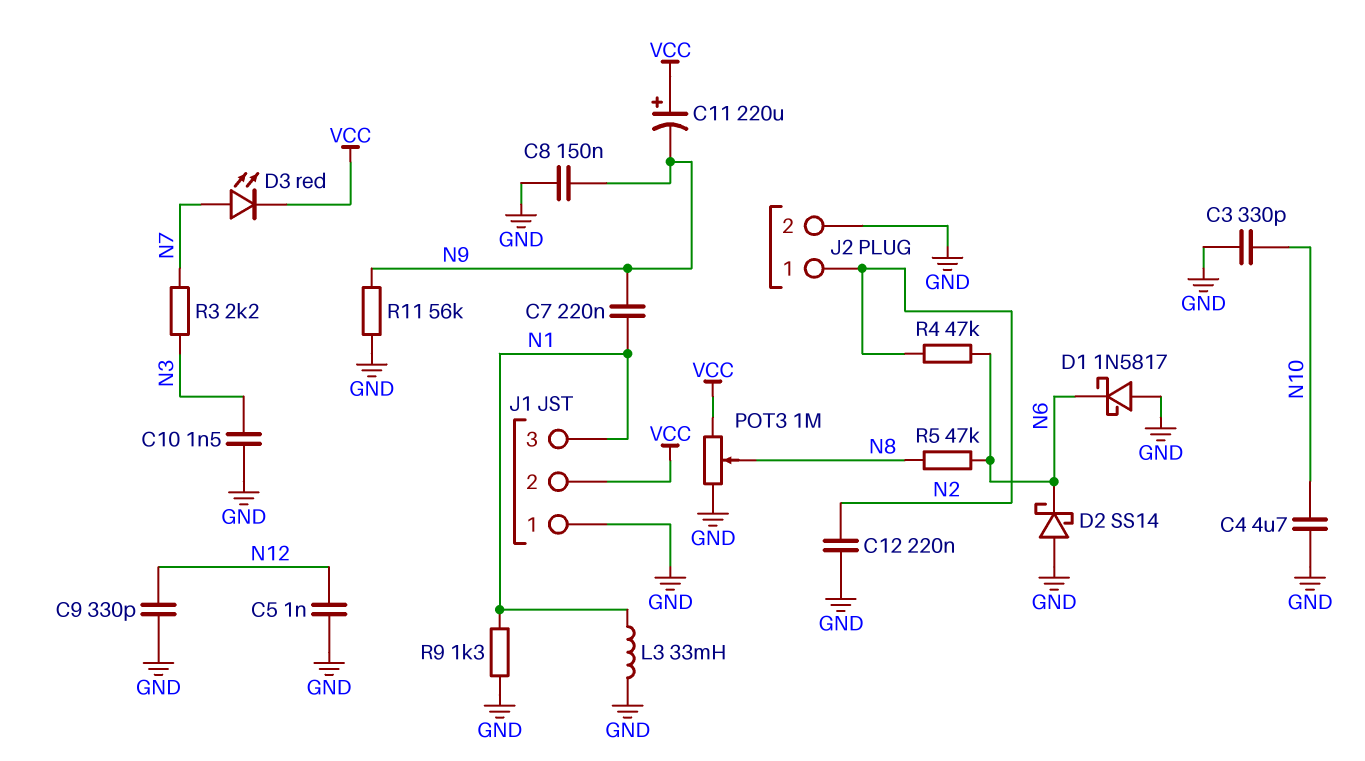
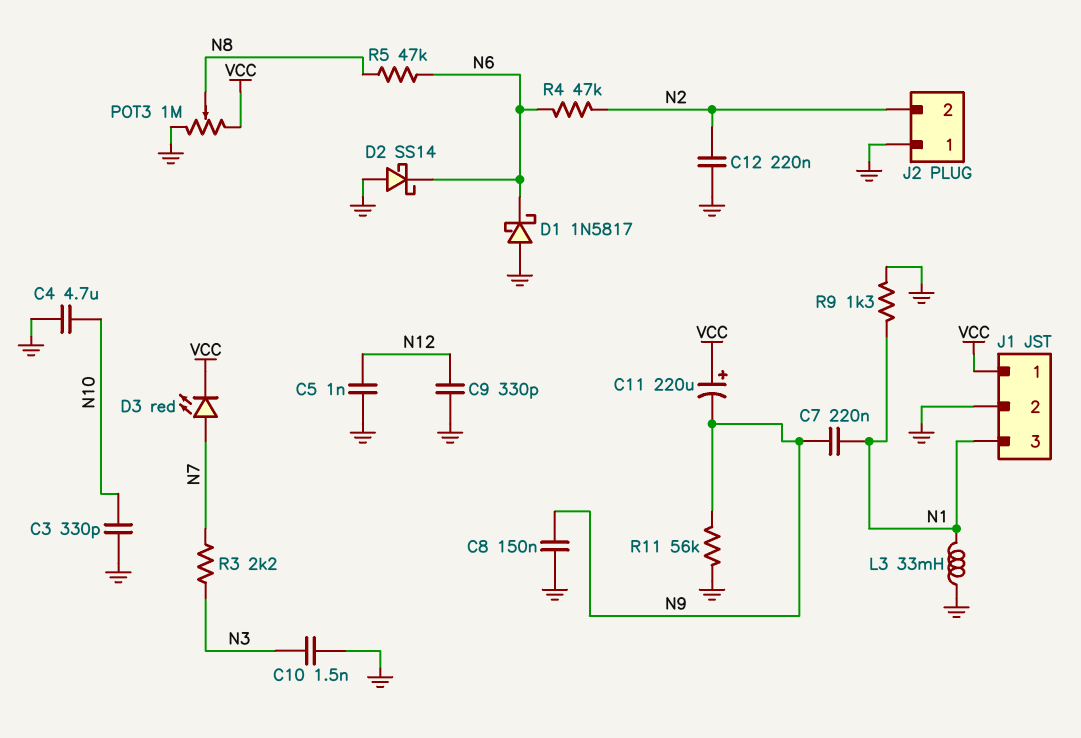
J1 pin 1: GND -> VCC
J1 pin 2: VCC -> GND
J2 pin 1: N2 -> GND
J2 pin 2: GND -> N2

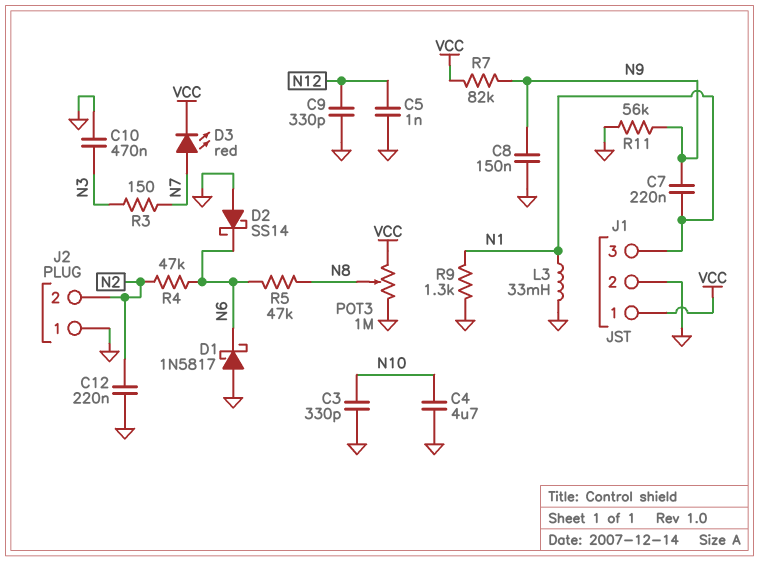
C10: 1.5nF (GND, N3) -> 470nF (GND, N3)
C11: 220uF (plus VCC, minus N9) -> none
R3: 2.2k (N3, N7) -> 150 (N3, N7)
R7: none -> 82k (N9, VCC)

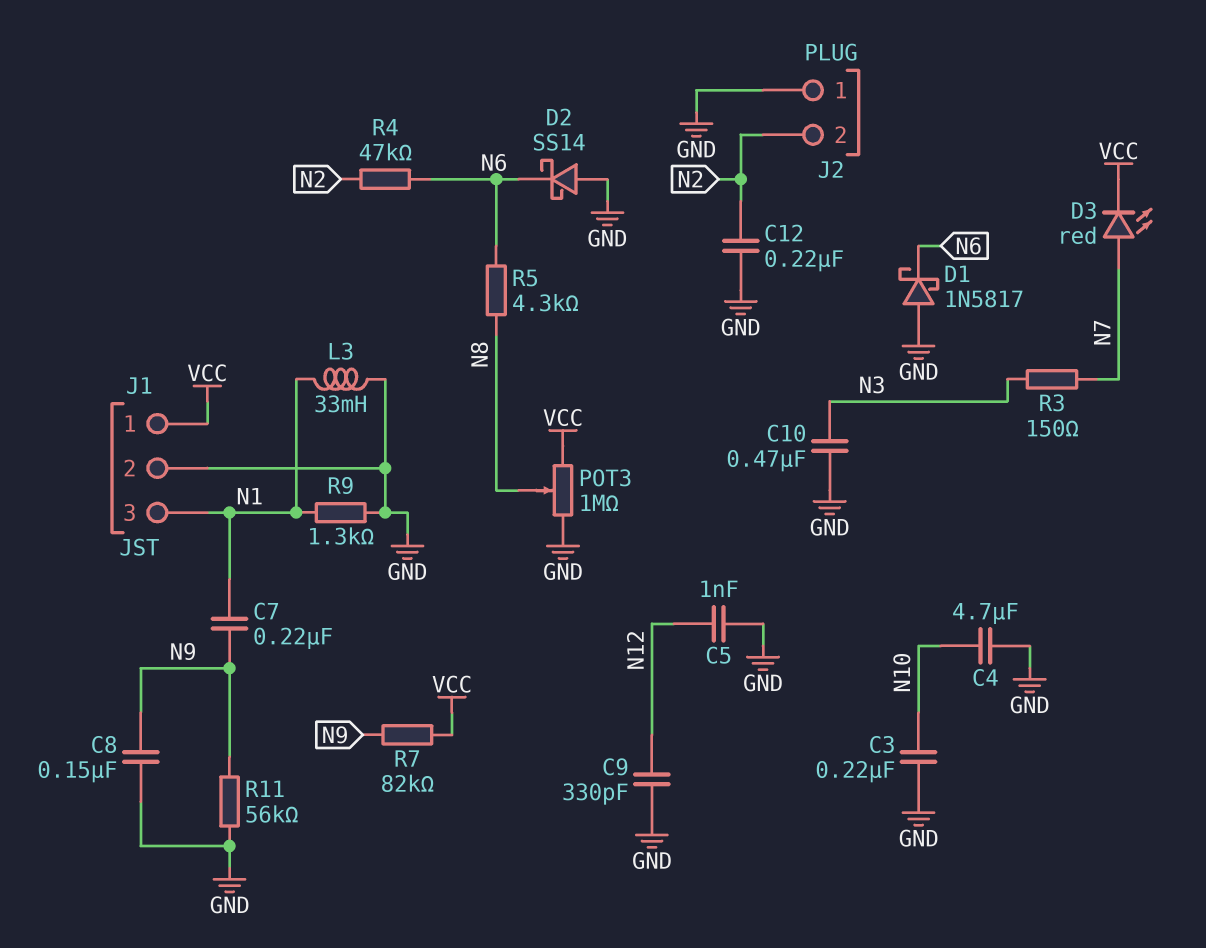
C3: 330pF (GND, N10) -> 220nF (GND, N10)
R5: 47k (N6, N8) -> 4.3k (N6, N8)

